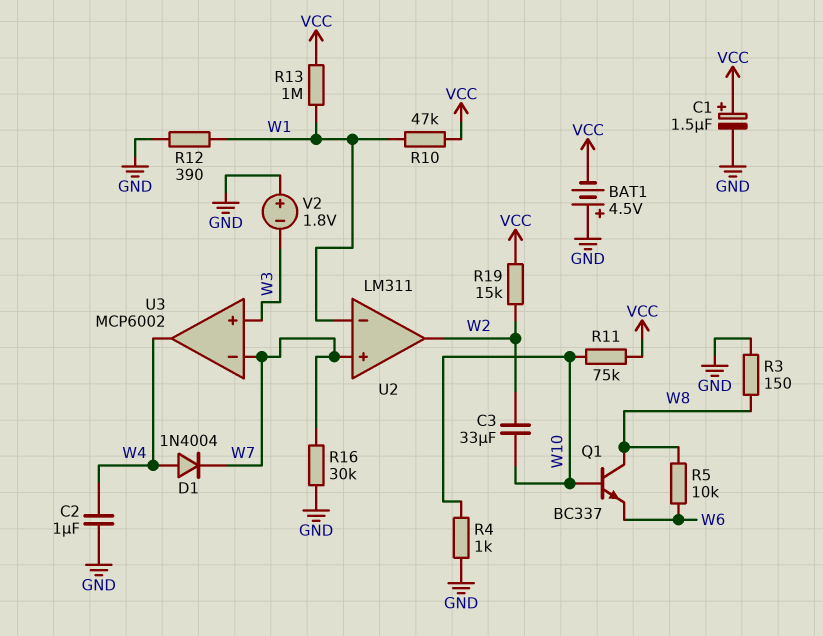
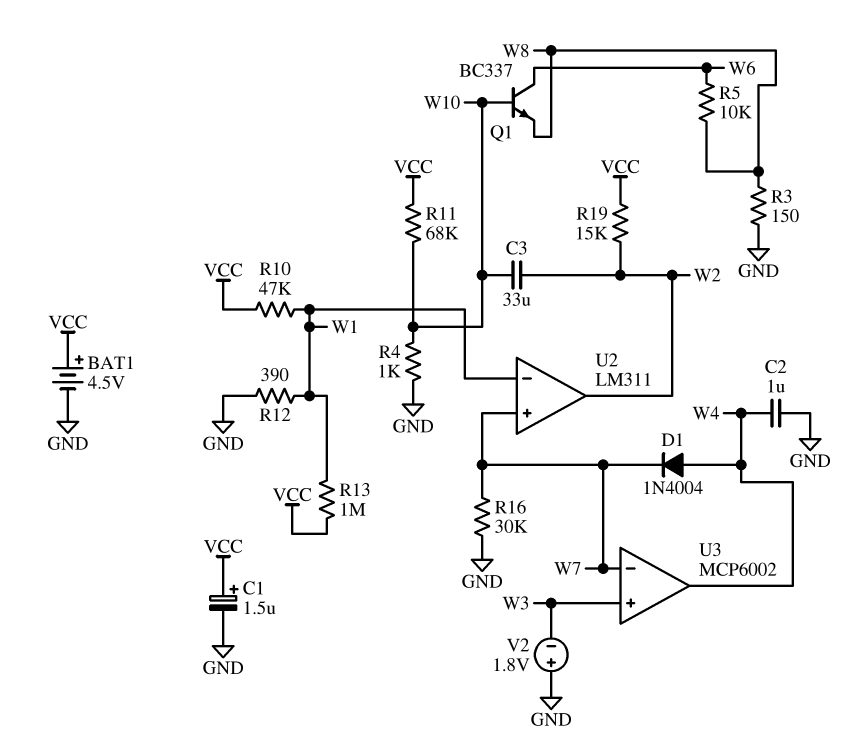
BAT1: 4.5V (plus GND, minus VCC) -> 4.5V (plus VCC, minus GND)
Q1: NPN BC337 (B W10, C W8, E W6) -> NPN BC337 (B W10, C W6, E W8)
R11: 75k (VCC, W10) -> 68k (VCC, W10)

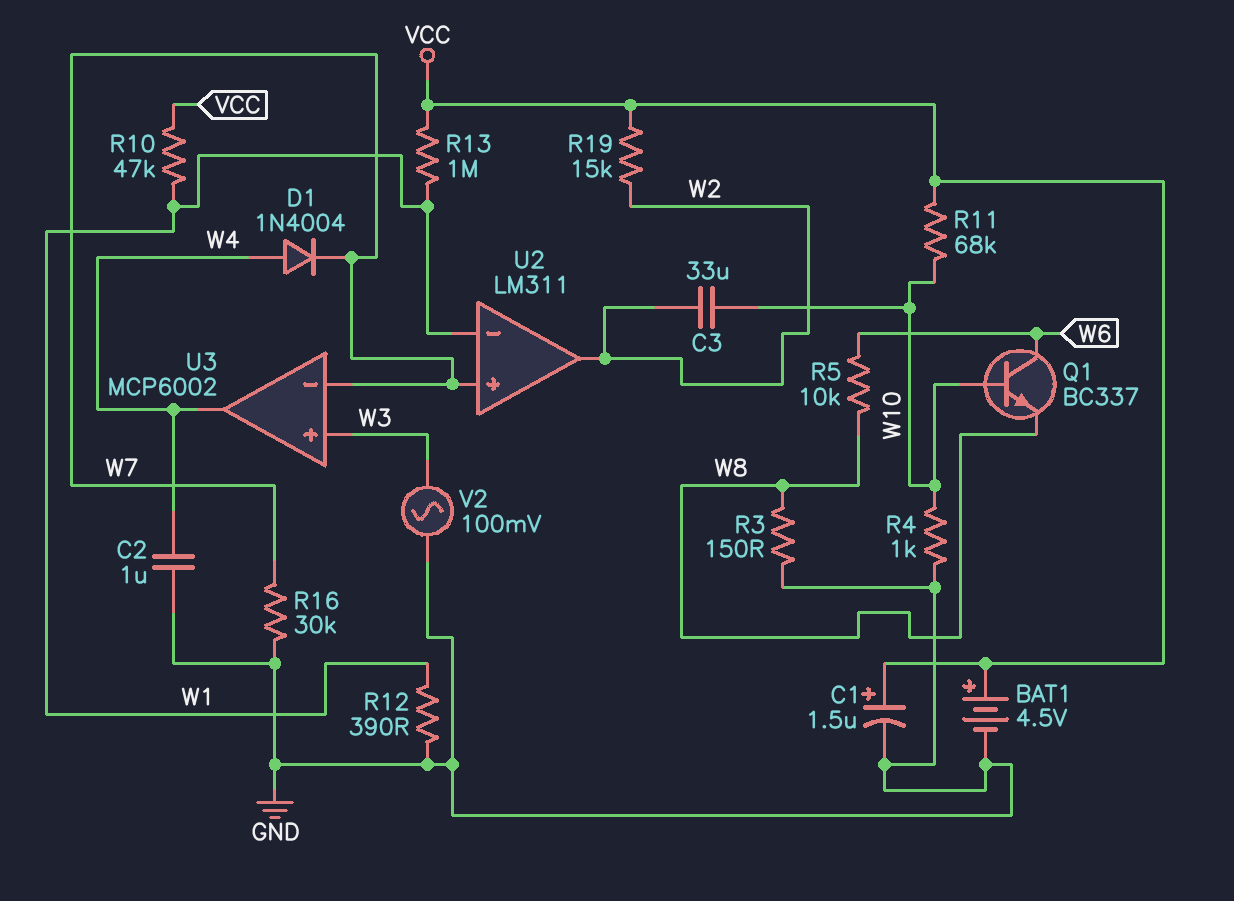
V2: 1.8V (plus GND, minus W3) -> AC 100mV (GND, W3)

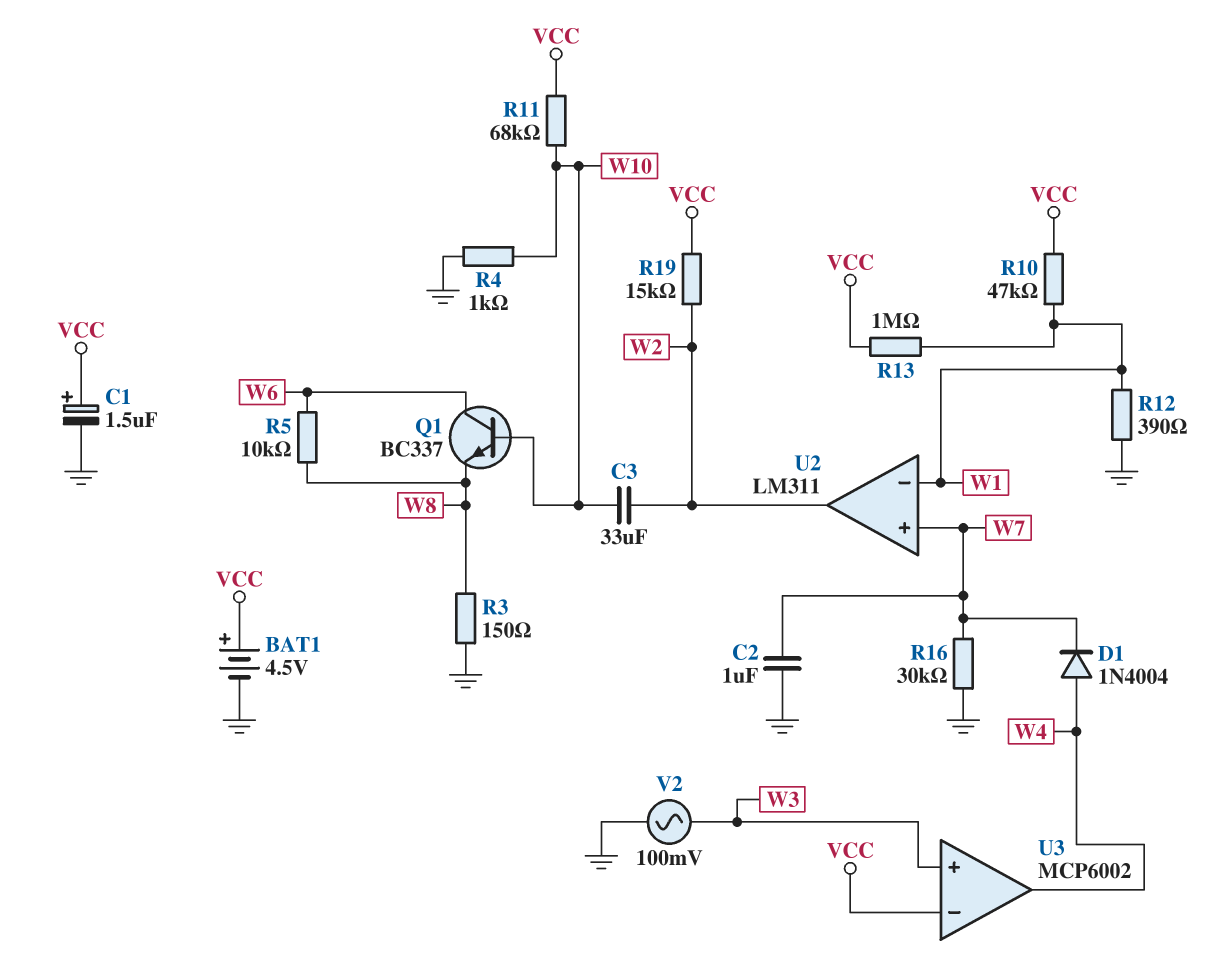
C2: 1uF (GND, W4) -> 1uF (GND, W7)
U3 pin in-: W7 -> VCC

